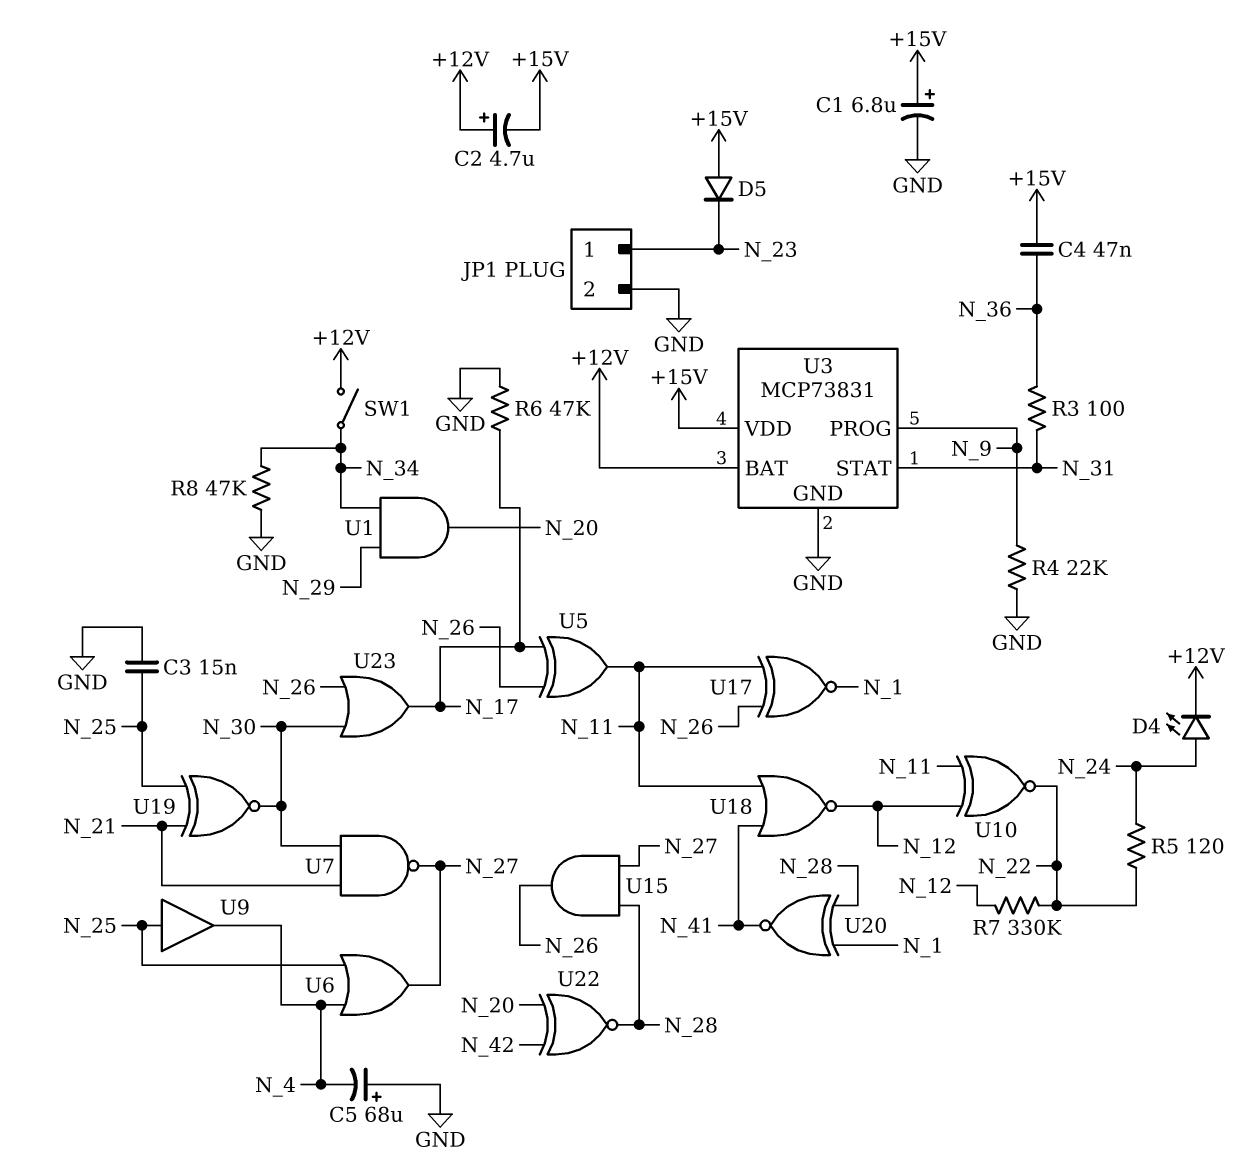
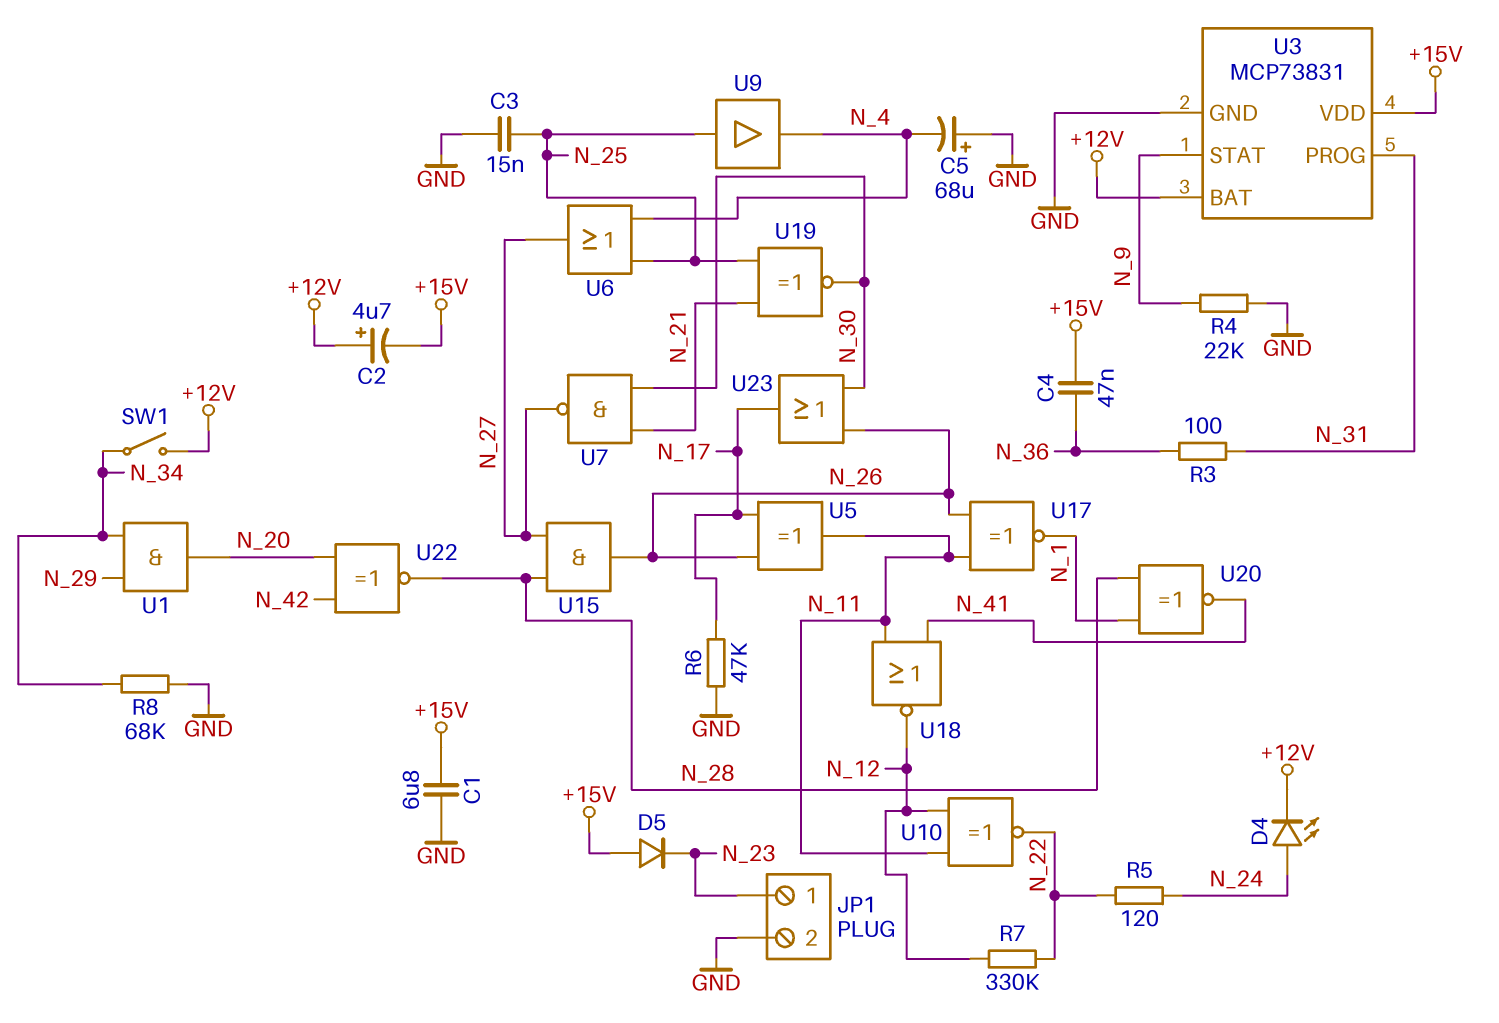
C1: 6.8uF (plus +15V, minus GND) -> 6.8uF (+15V, GND)
R8: 47k (GND, N_34) -> 68k (GND, N_34)
U3 pin PROG: N_9 -> N_31
U3 pin STAT: N_31 -> N_9

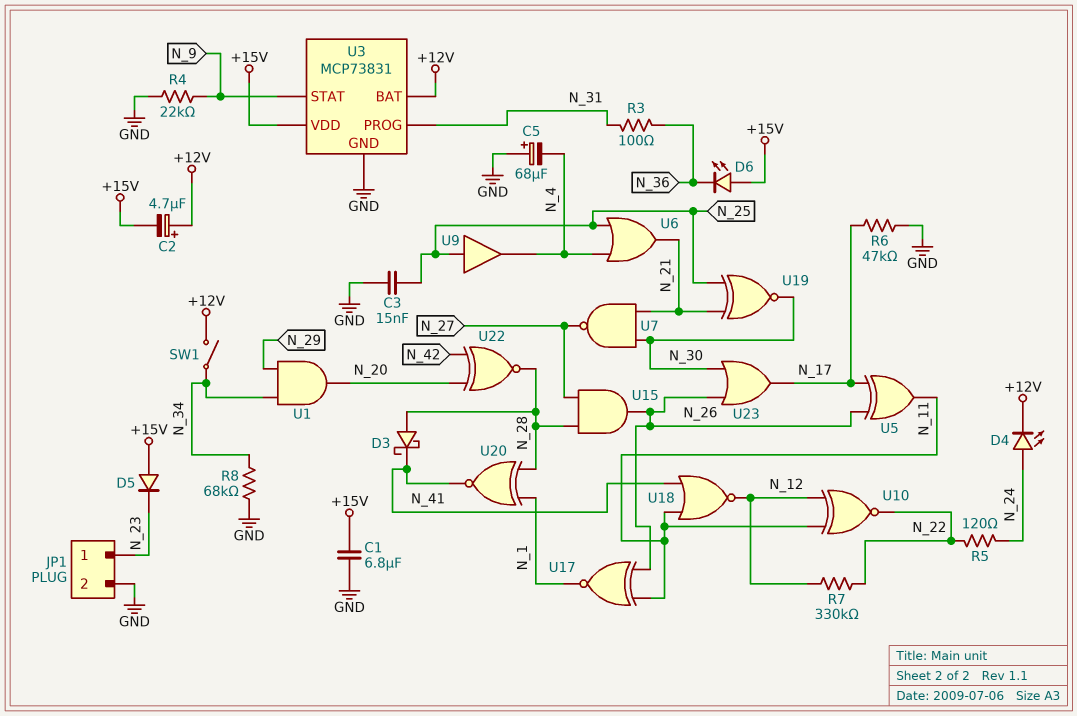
C4: 47nF (+15V, N_36) -> none
D3: none -> schottky (A N_28, K N_41)
D6: none -> LED (A +15V, K N_36)
U6: OR (in N_4, in N_25, out N_27) -> OR (in N_4, in N_25, out N_21)

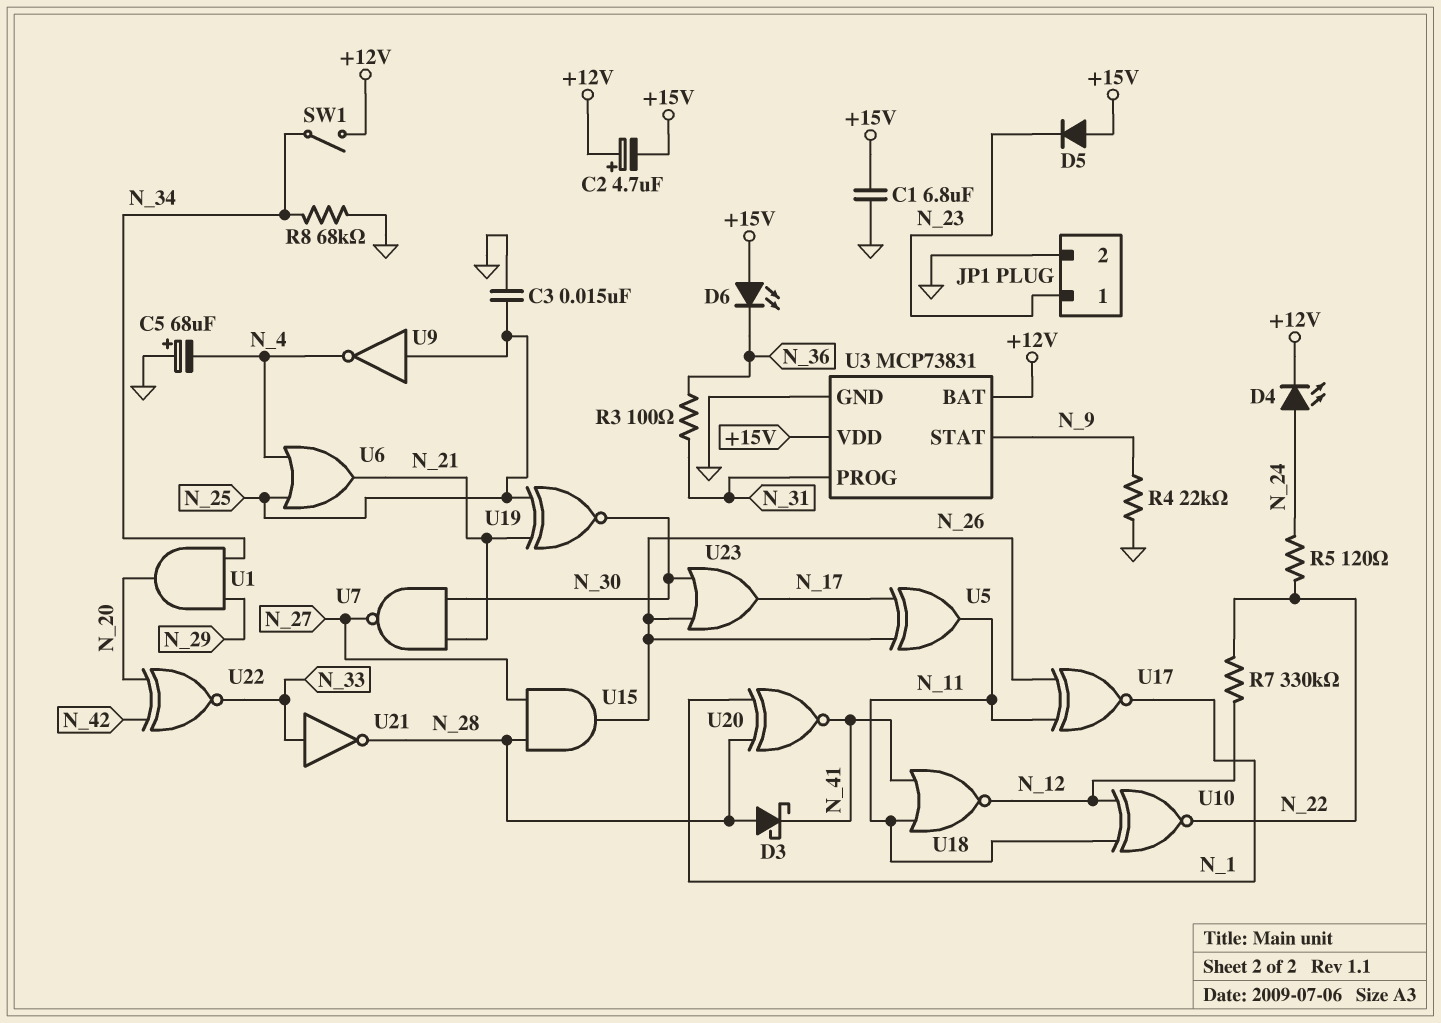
R6: 47k (GND, N_17) -> none
U9: buffer (in N_25, out N_4) -> NOT (in N_25, out N_4)
U21: none -> NOT (in N_33, out N_28)
U22: XNOR (in N_20, in N_42, out N_28) -> XNOR (in N_20, in N_42, out N_33)

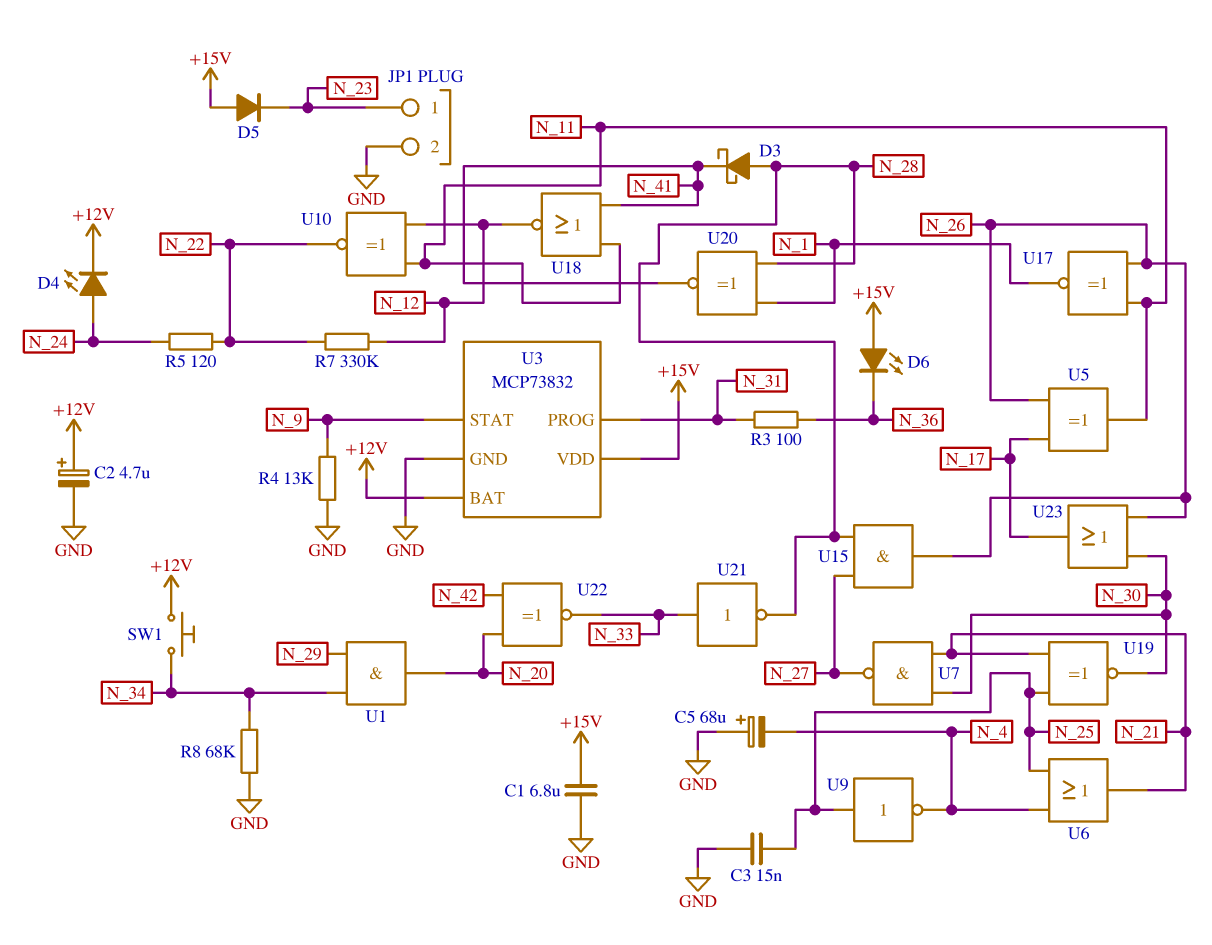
C2: 4.7uF (plus +12V, minus +15V) -> 4.7uF (plus +12V, minus GND)
R4: 22k (GND, N_9) -> 13k (GND, N_9)
SW1: switch (+12V, N_34) -> button (+12V, N_34)
U3: MCP73831 -> MCP73832

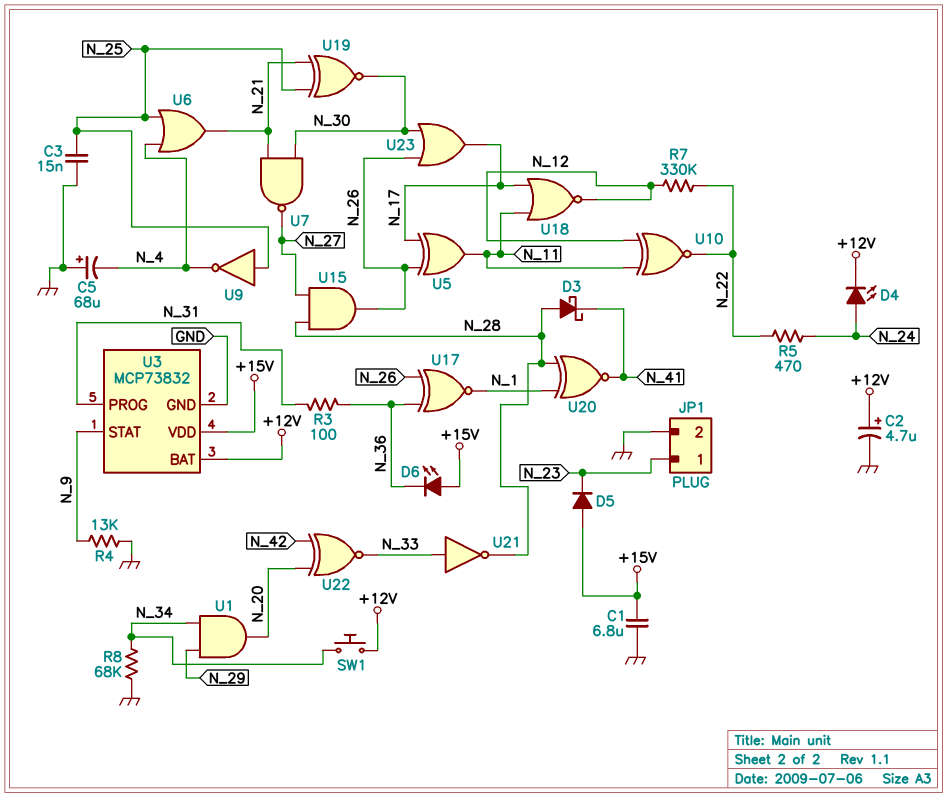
R5: 120 (N_22, N_24) -> 470 (N_22, N_24)
U17: XNOR (in N_11, in N_26, out N_1) -> XNOR (in N_26, in N_36, out N_1)
U18: NOR (in N_11, in N_41, out N_12) -> NOR (in N_11, in N_17, out N_12)

